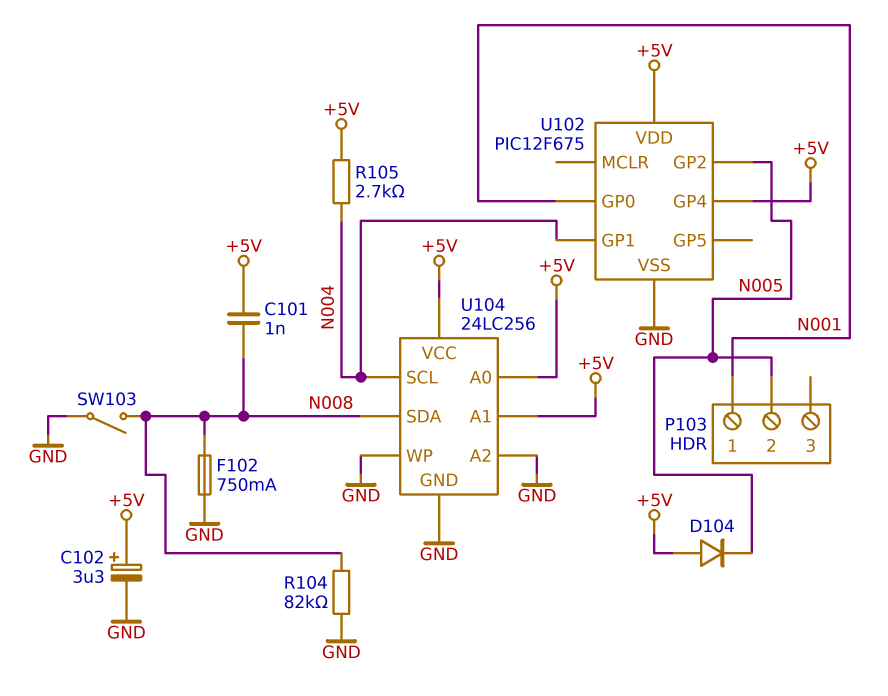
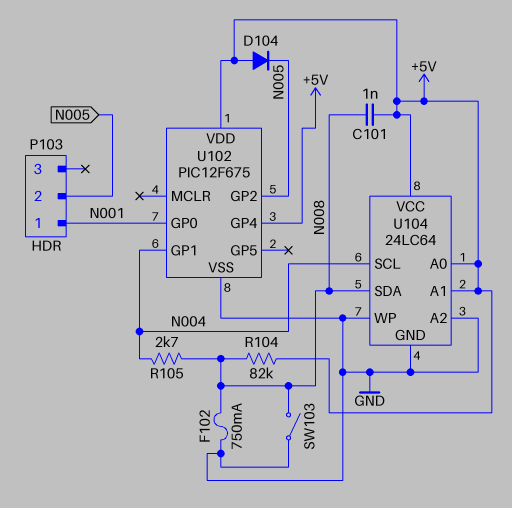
C102: 3.3uF (plus +5V, minus GND) -> none
R104: 82k (GND, N008) -> 82k (+5V, N008)
R105: 2.7k (+5V, N004) -> 2.7k (N004, N008)
U104: 24LC256 -> 24LC64

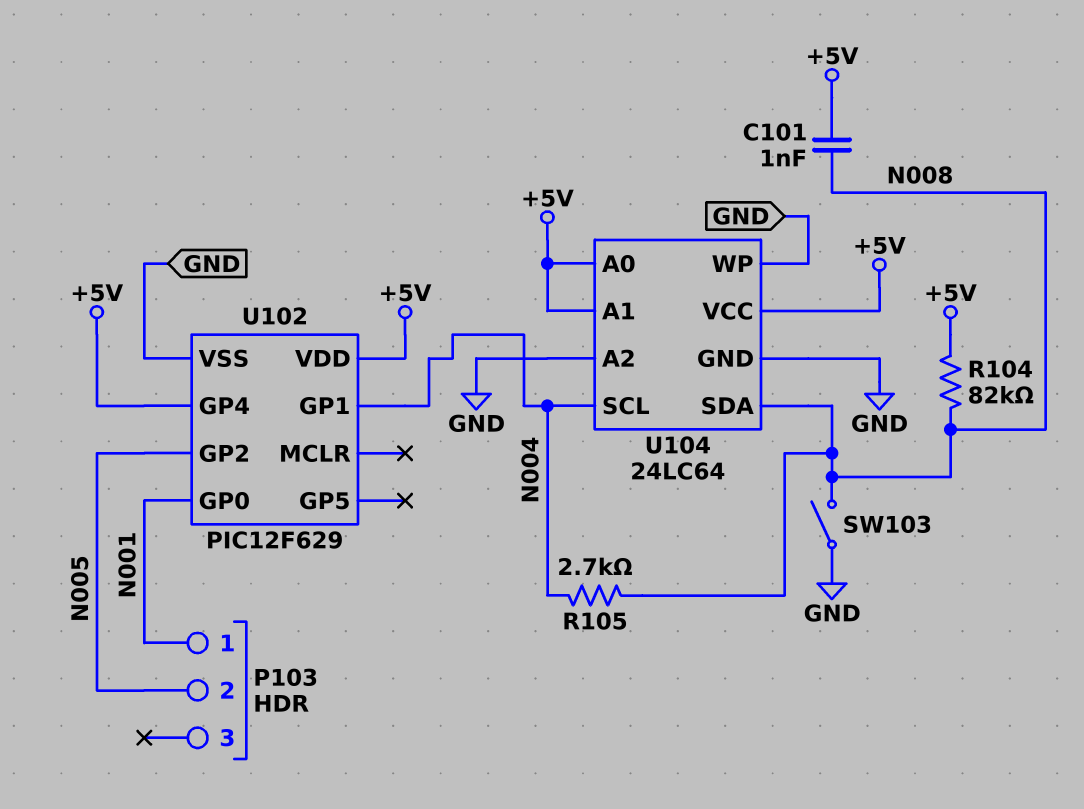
D104: diode (A +5V, K N005) -> none
F102: 750mA (GND, N008) -> none
U102: PIC12F675 -> PIC12F629

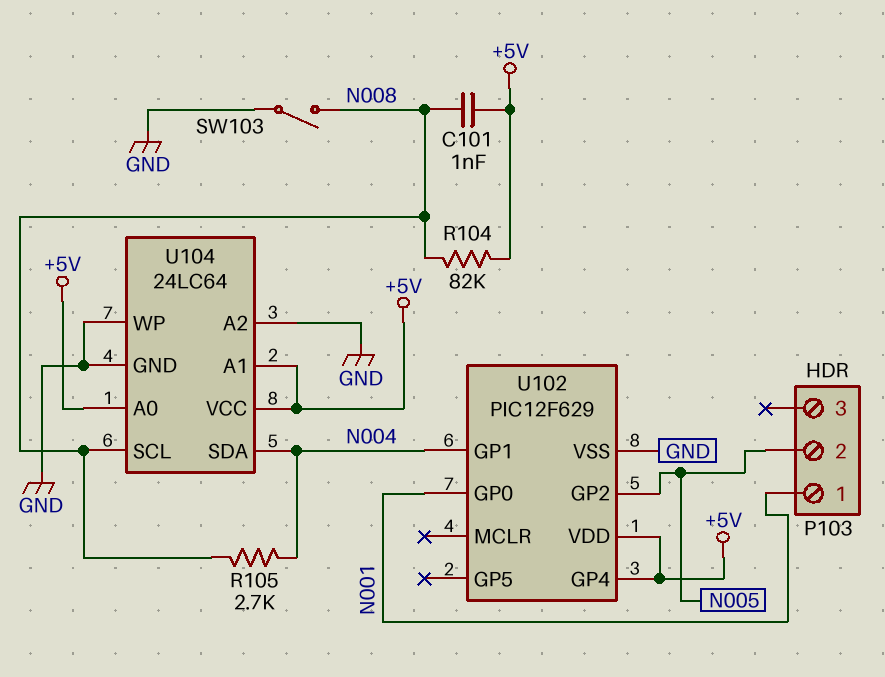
U104 pin SCL: N004 -> N008
U104 pin SDA: N008 -> N004

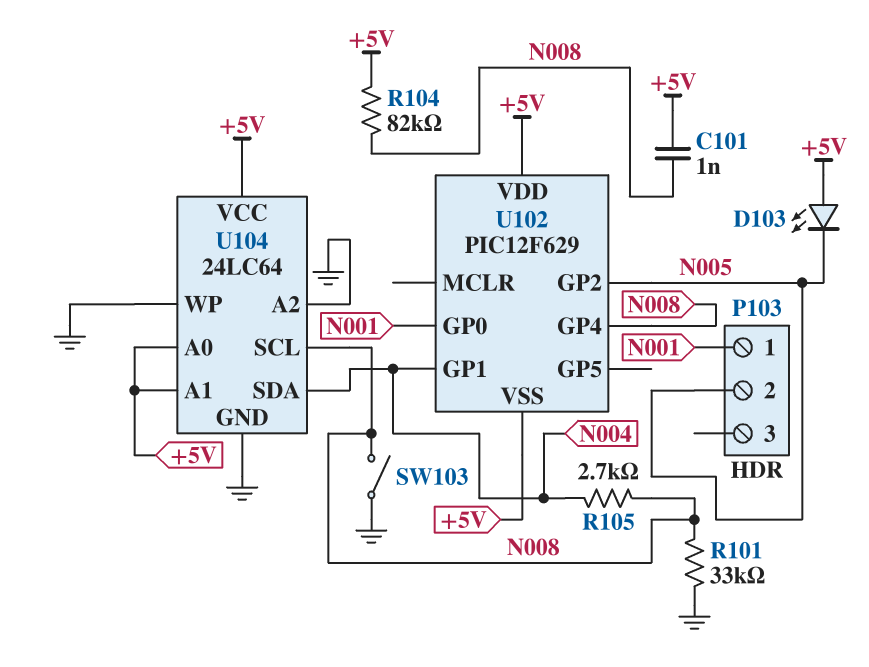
D103: none -> LED (A +5V, K N005)
R101: none -> 33k (GND, N008)
U102 pin GP4: +5V -> N008
U102 pin VSS: GND -> +5V

